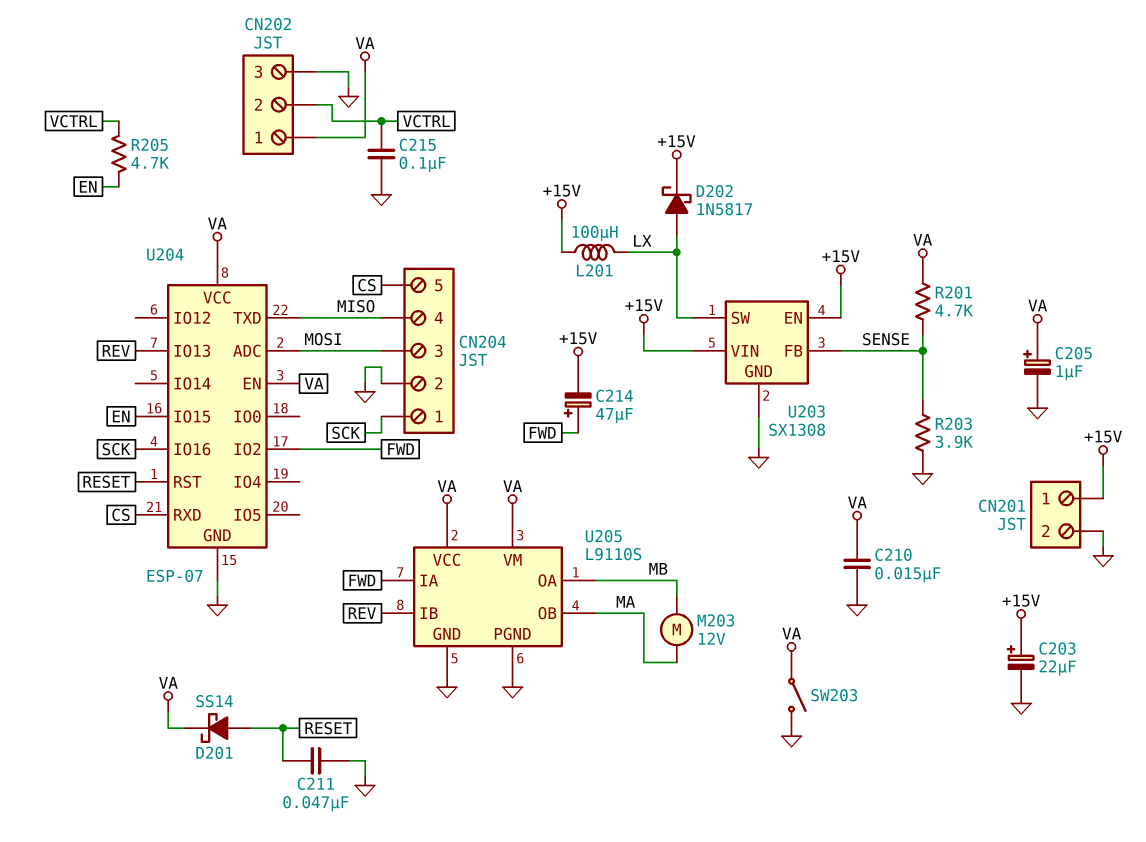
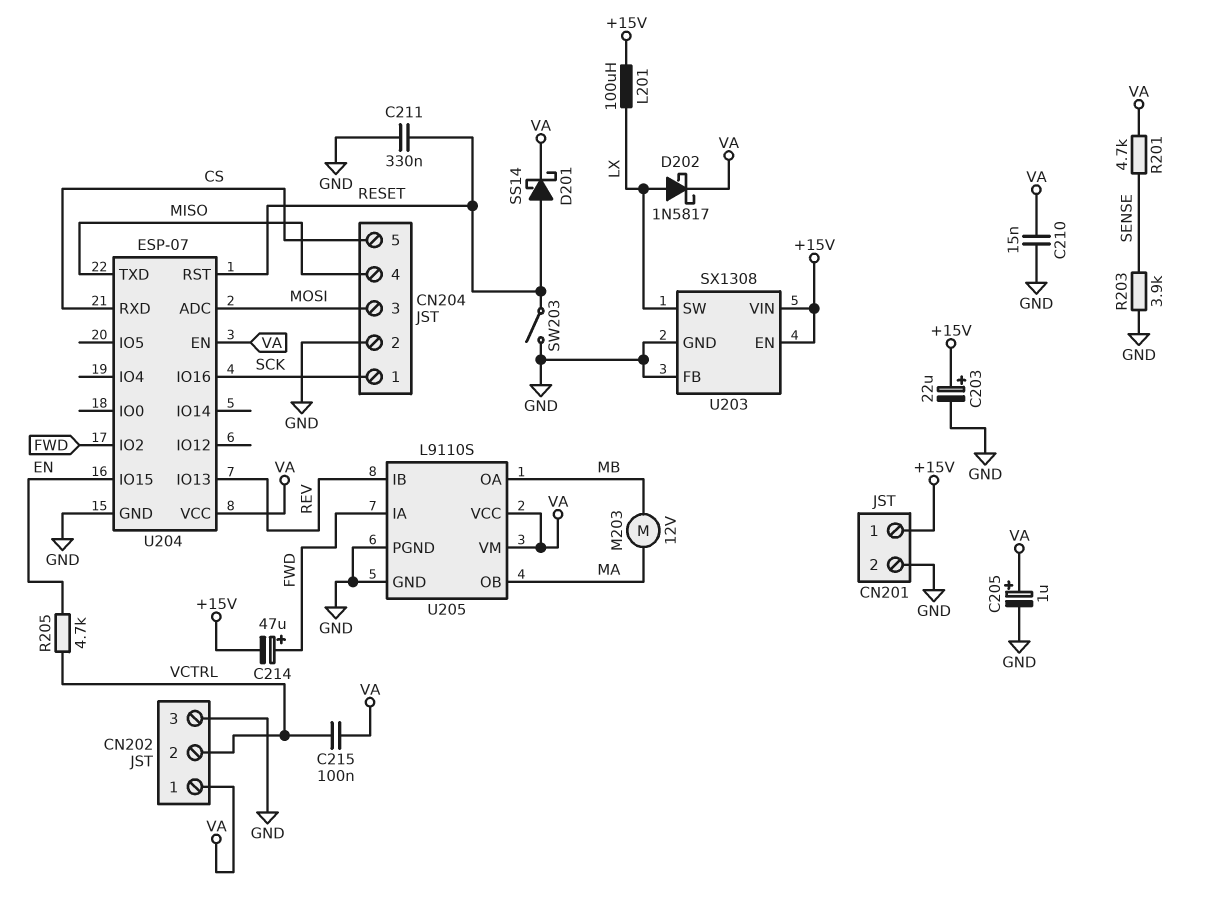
C211: 47nF (GND, RESET) -> 330nF (GND, RESET)
C215: 100nF (GND, VCTRL) -> 100nF (VA, VCTRL)
D202: schottky 1N5817 (A LX, K +15V) -> schottky 1N5817 (A LX, K VA)
SW203: switch (GND, VA) -> switch (GND, RESET)
U203 pin FB: SENSE -> GND

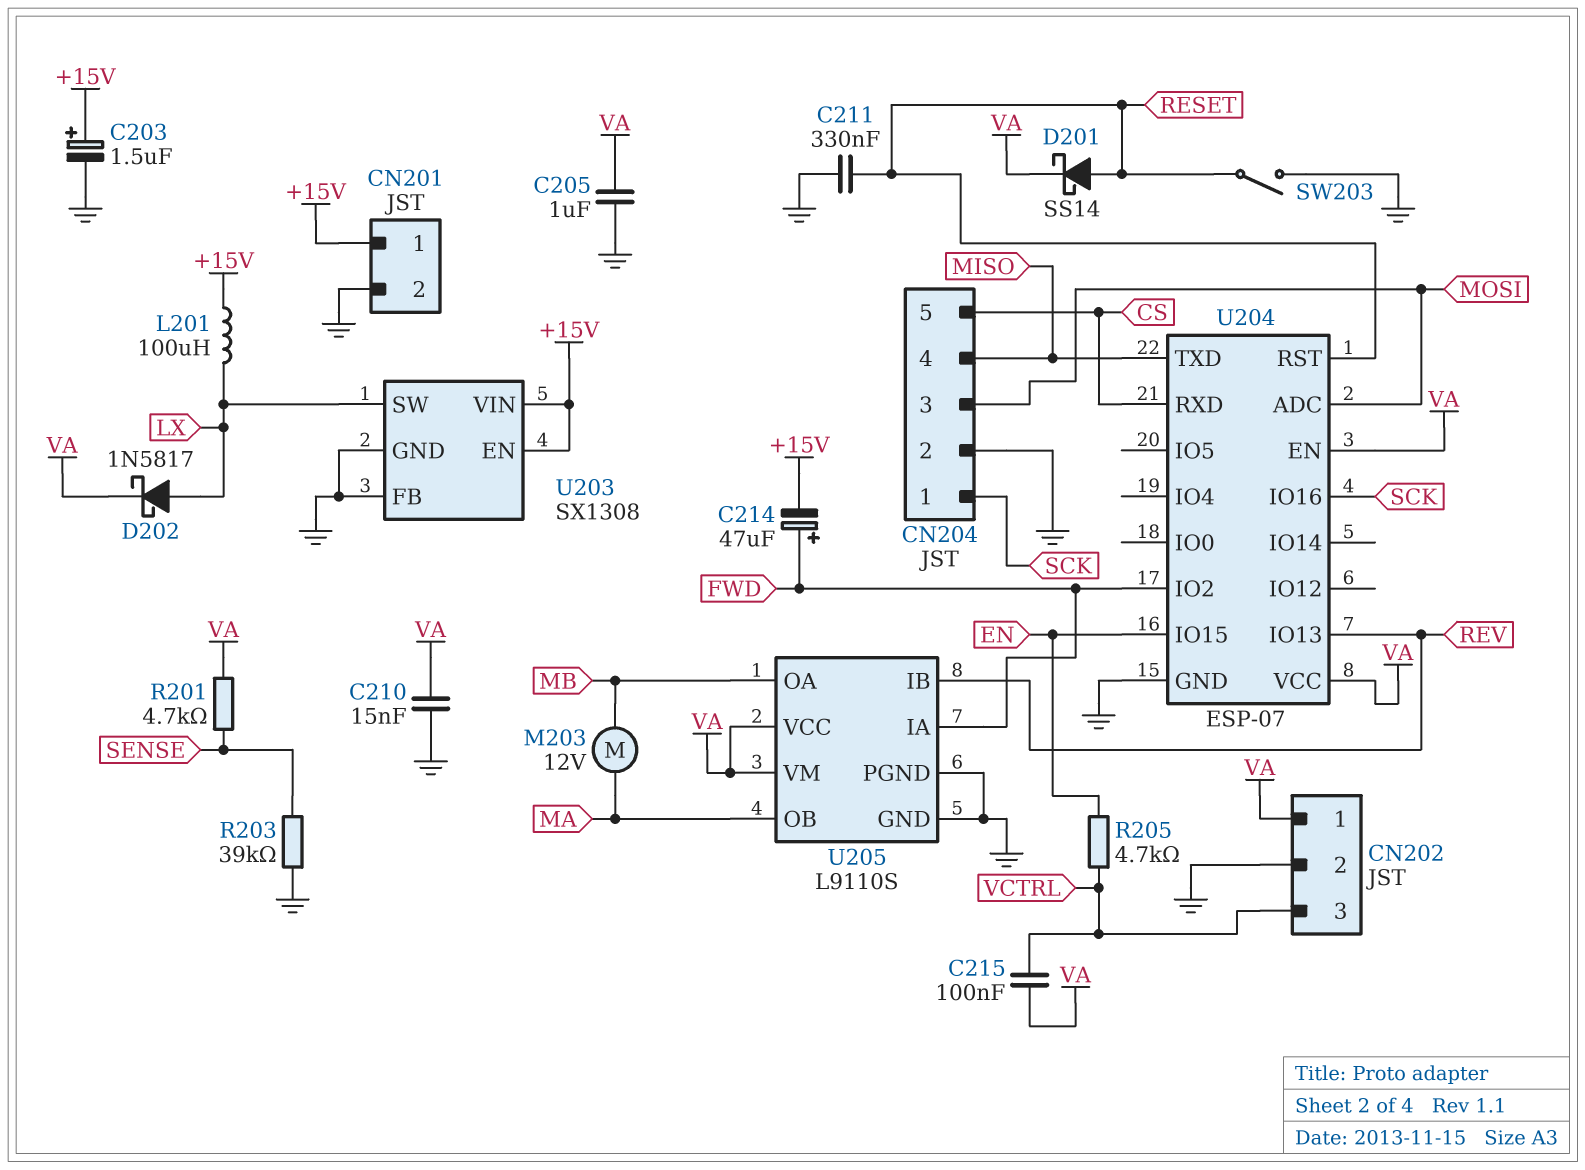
C203: 22uF (plus +15V, minus GND) -> 1.5uF (plus +15V, minus GND)
C205: 1uF (plus VA, minus GND) -> 1uF (GND, VA)
CN202 pin 2: VCTRL -> GND
CN202 pin 3: GND -> VCTRL
R203: 3.9k (GND, SENSE) -> 39k (GND, SENSE)

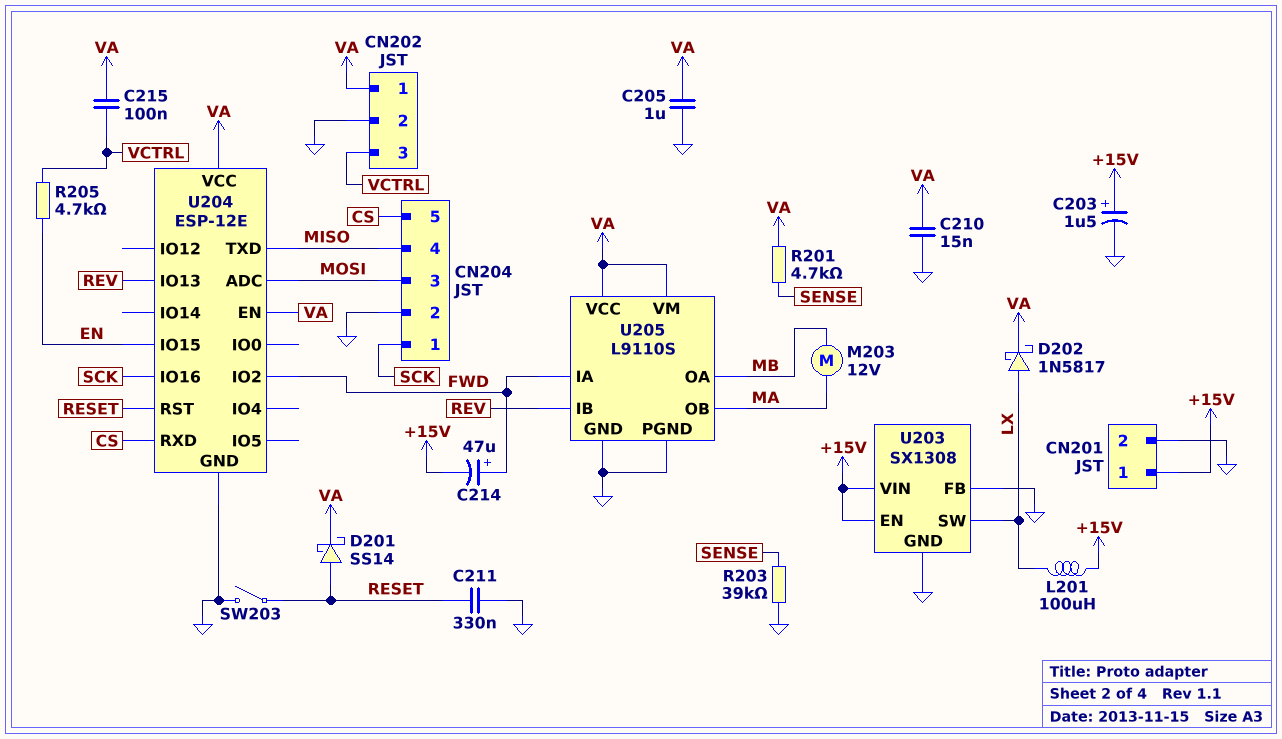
U204: ESP-07 -> ESP-12E

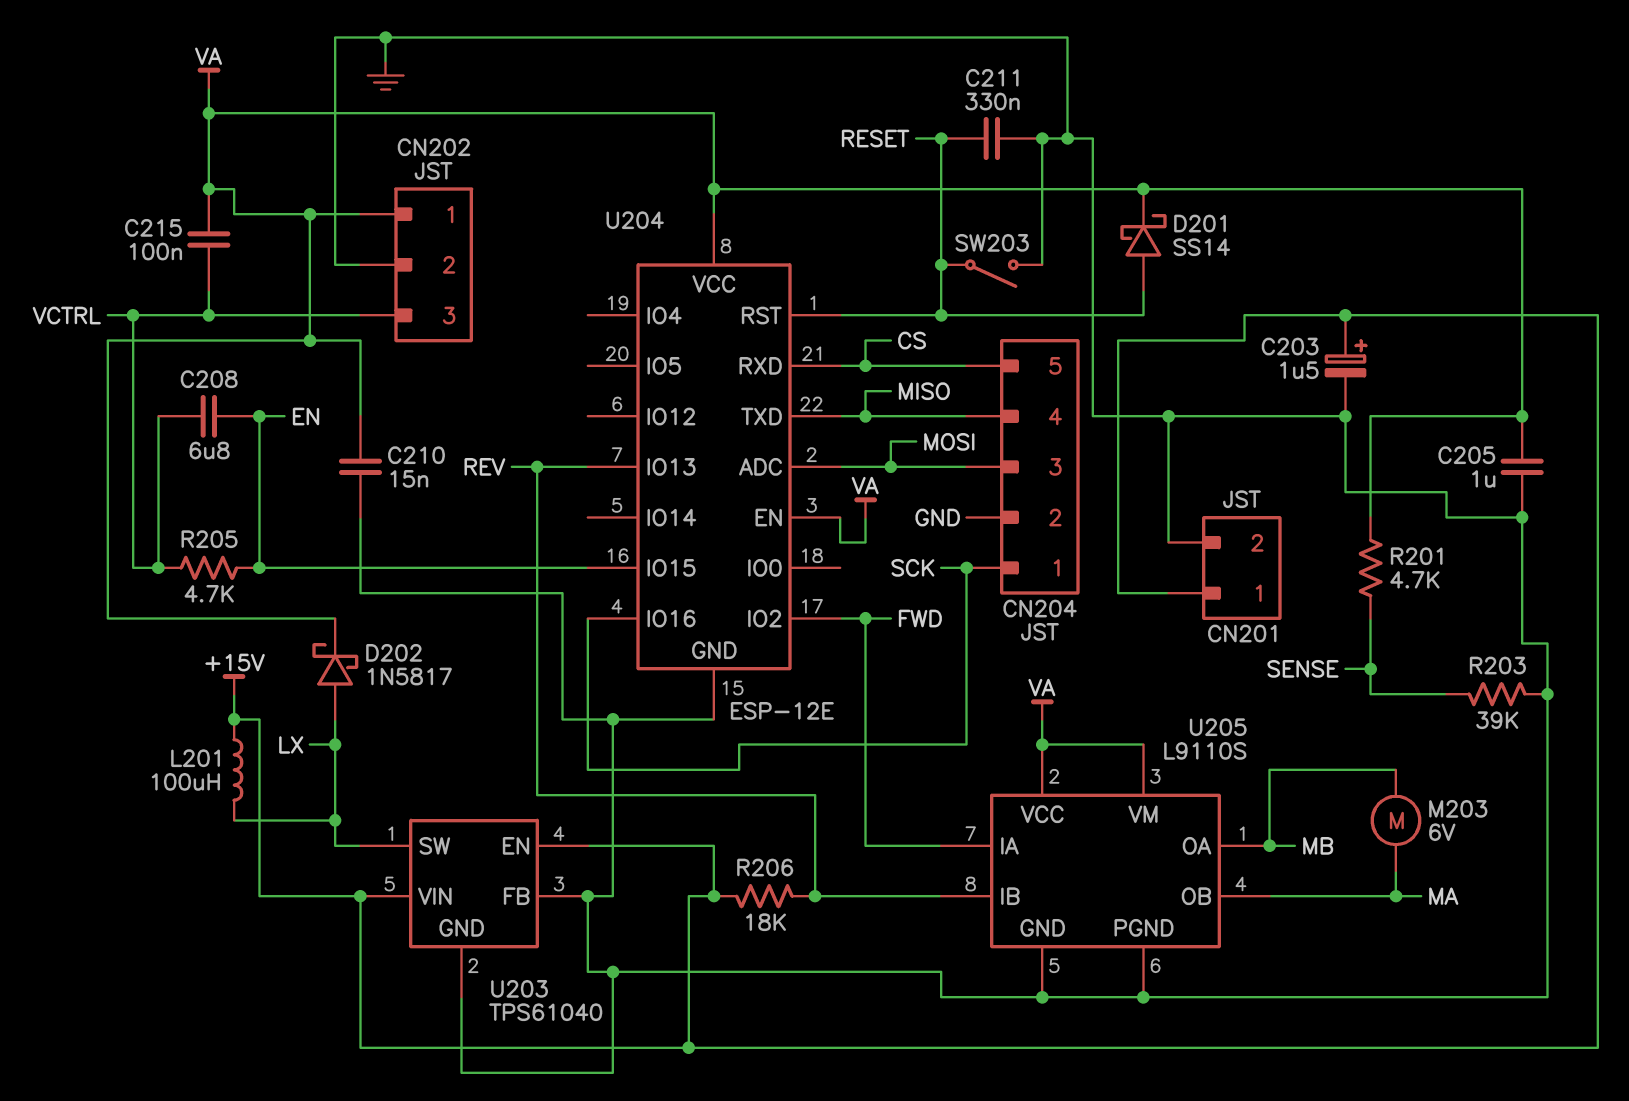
C208: none -> 6.8uF (EN, VCTRL)
C214: 47uF (plus FWD, minus +15V) -> none
M203: motor 12V (MA, MB) -> motor 6V (MA, MB)
R206: none -> 18k (+15V, REV)
U203: SX1308 -> TPS61040

